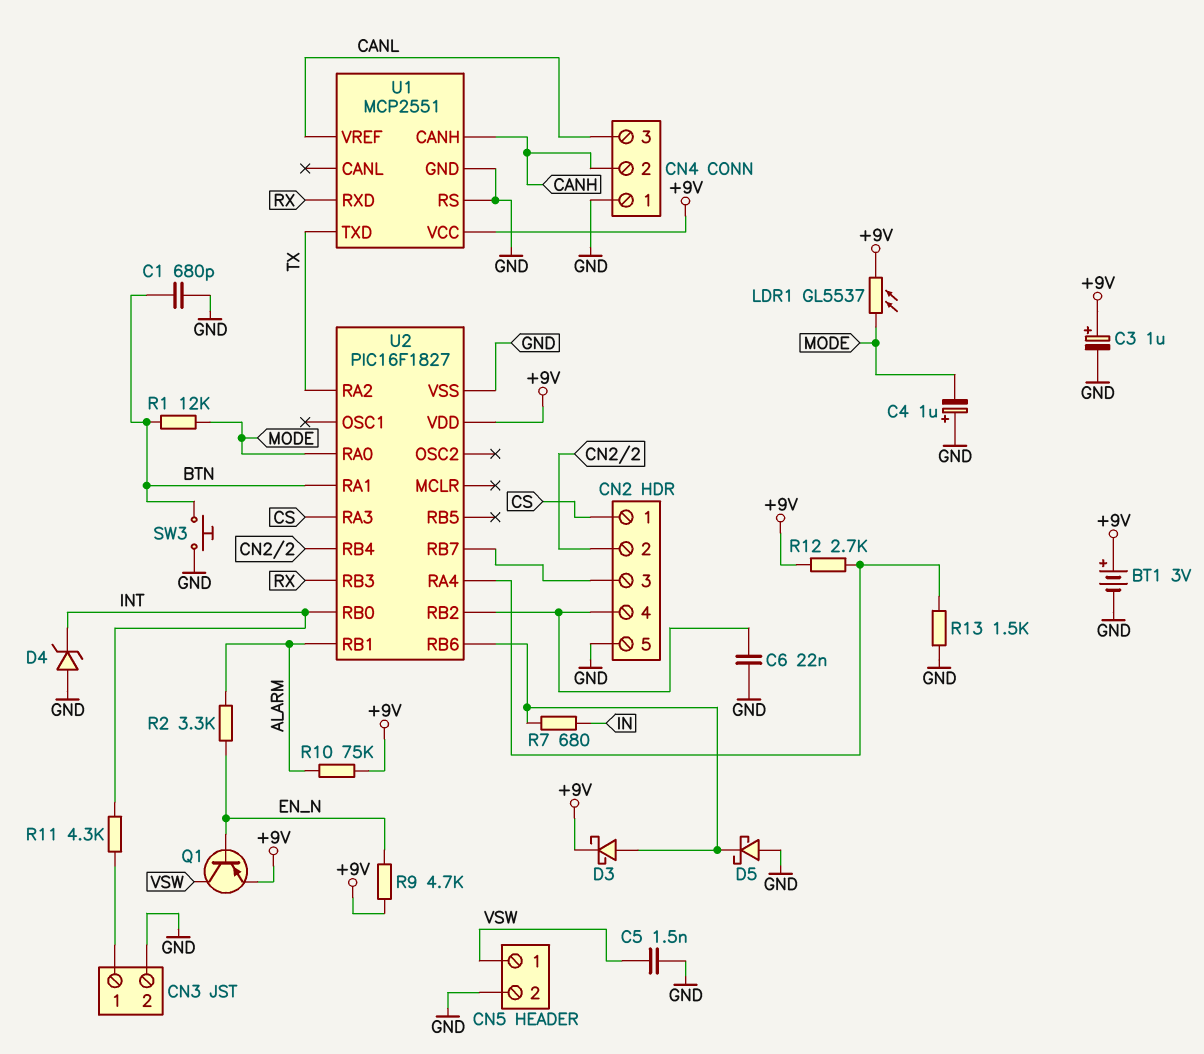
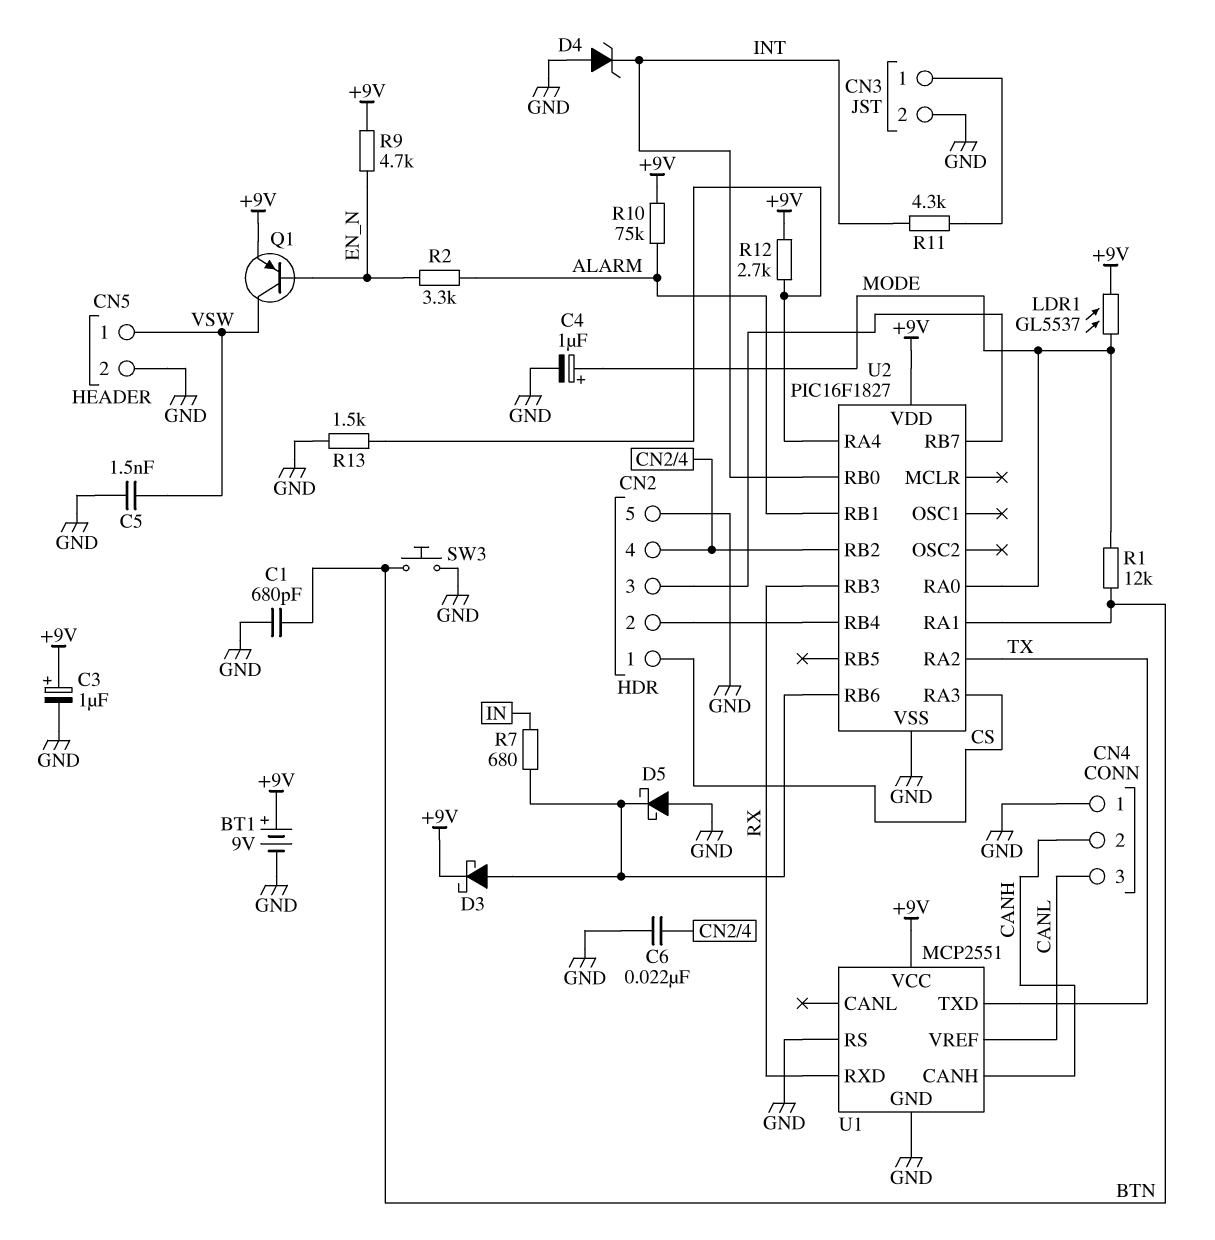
BT1: 3V (plus +9V, minus GND) -> 9V (plus +9V, minus GND)
C4: 1uF (plus GND, minus MODE) -> 1uF (plus MODE, minus GND)

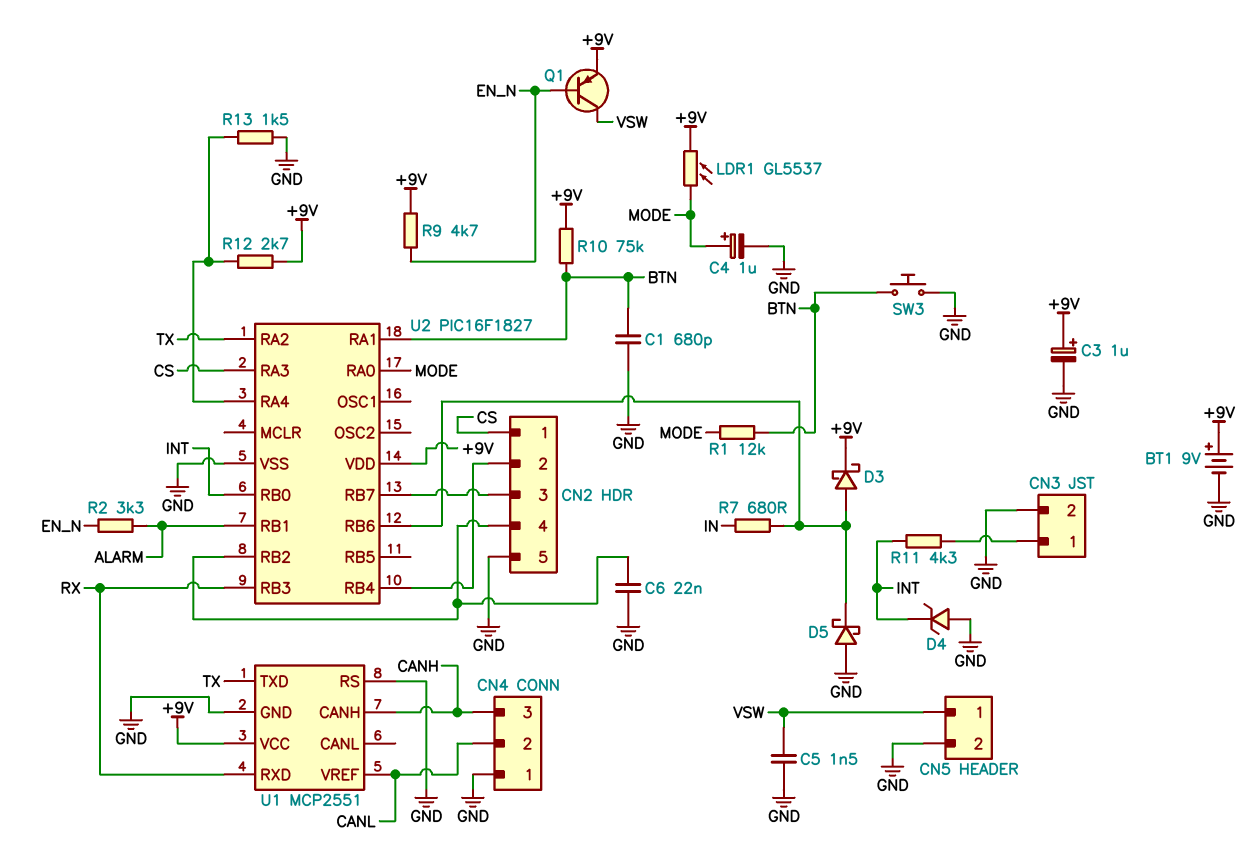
CN4 pin 2: CANH -> CANL
CN4 pin 3: CANL -> CANH
R10: 75k (+9V, ALARM) -> 75k (+9V, BTN)

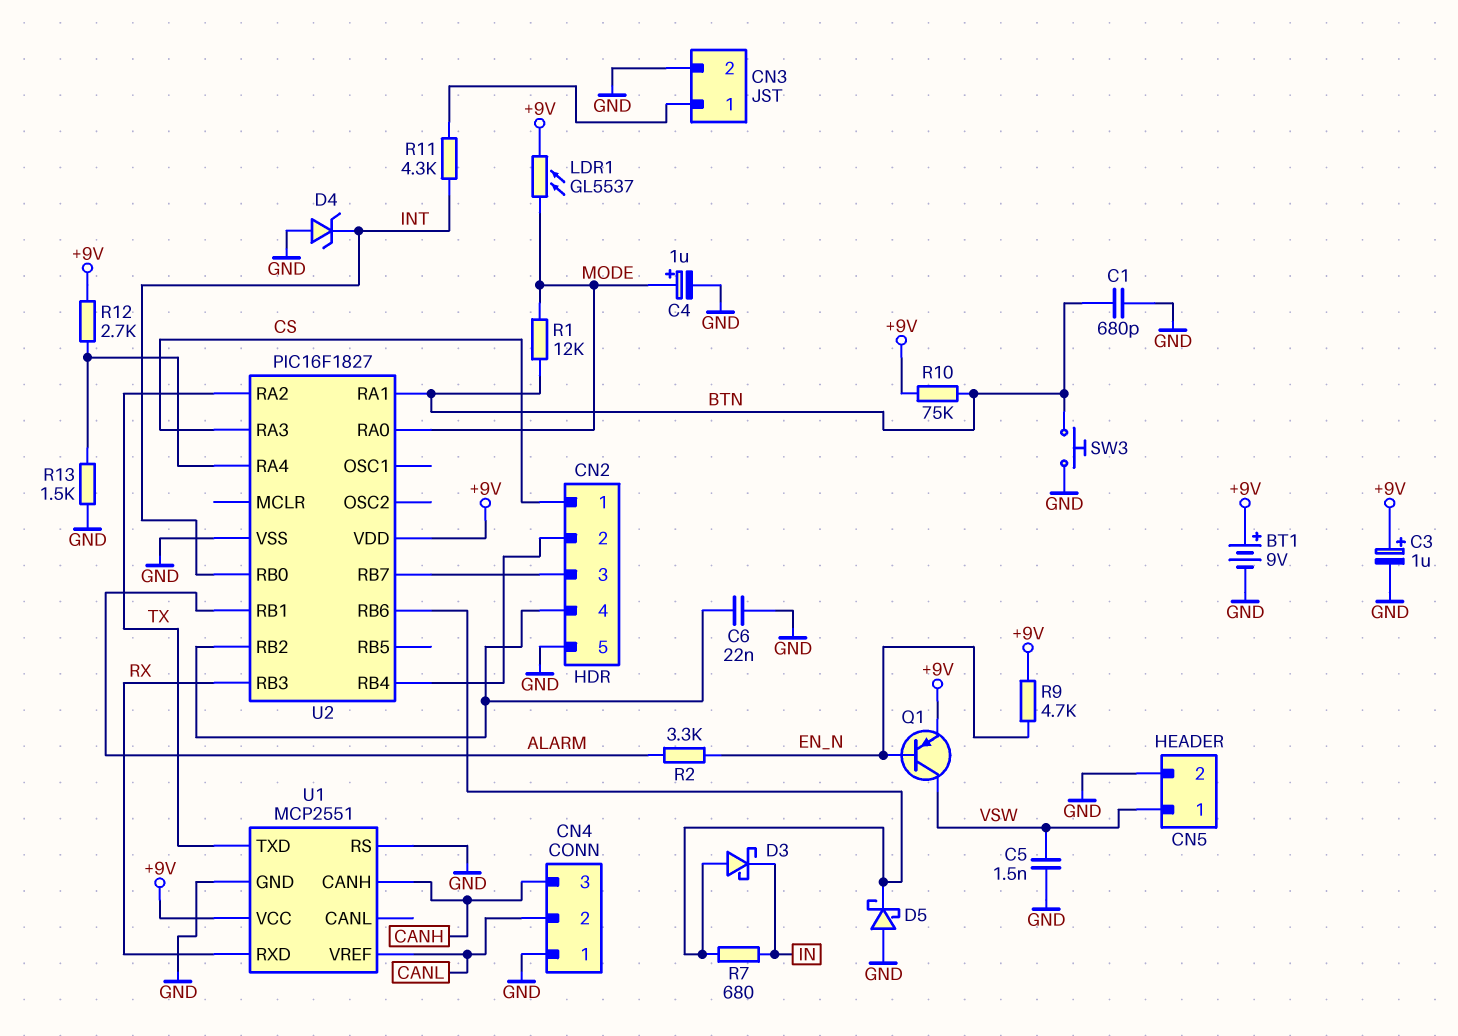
D3: schottky (A U2/RB6, K +9V) -> schottky (A U2/RB6, K IN)

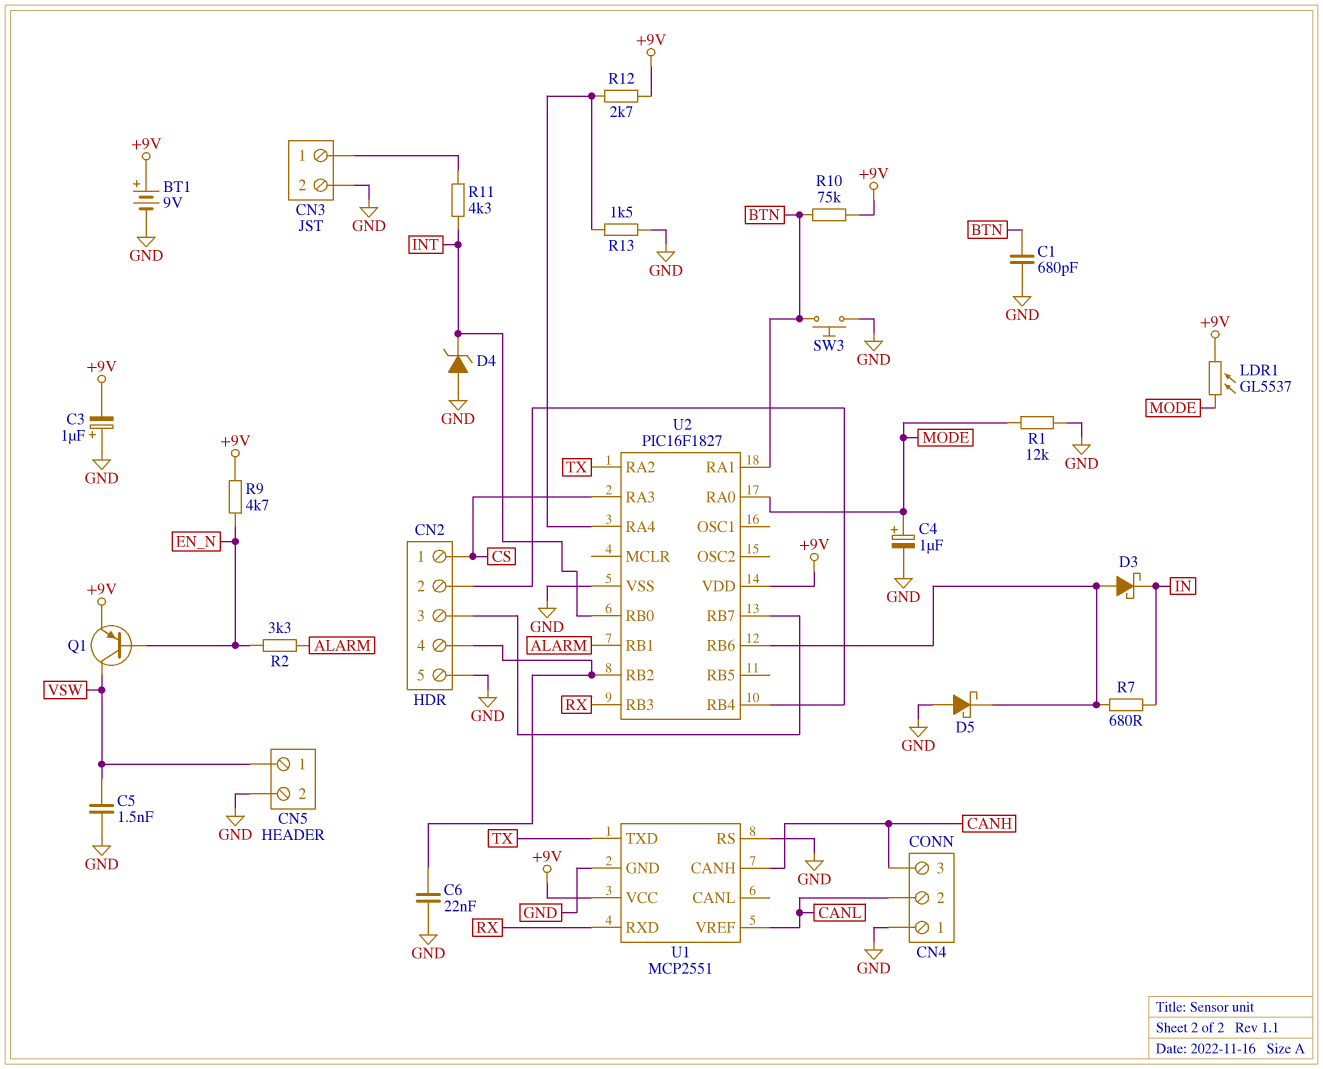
C3: 1uF (plus +9V, minus GND) -> 1uF (plus GND, minus +9V)
R1: 12k (BTN, MODE) -> 12k (GND, MODE)

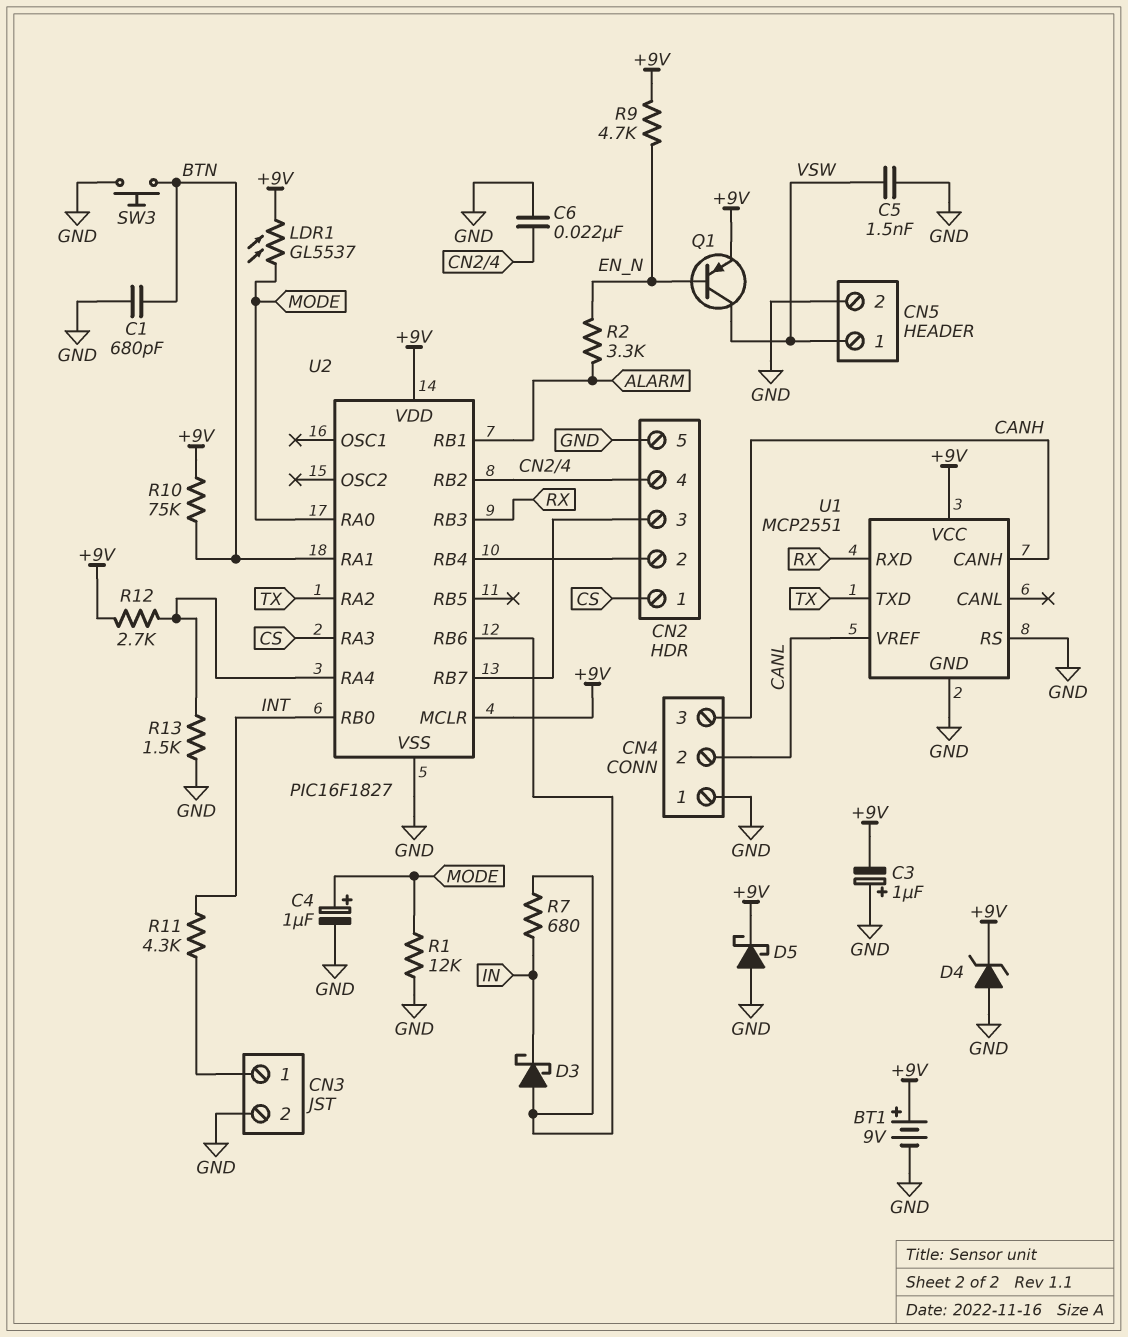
D4: zener (A GND, K INT) -> zener (A GND, K +9V)
D5: schottky (A GND, K U2/RB6) -> schottky (A GND, K +9V)
U2 pin MCLR: none -> +9V

